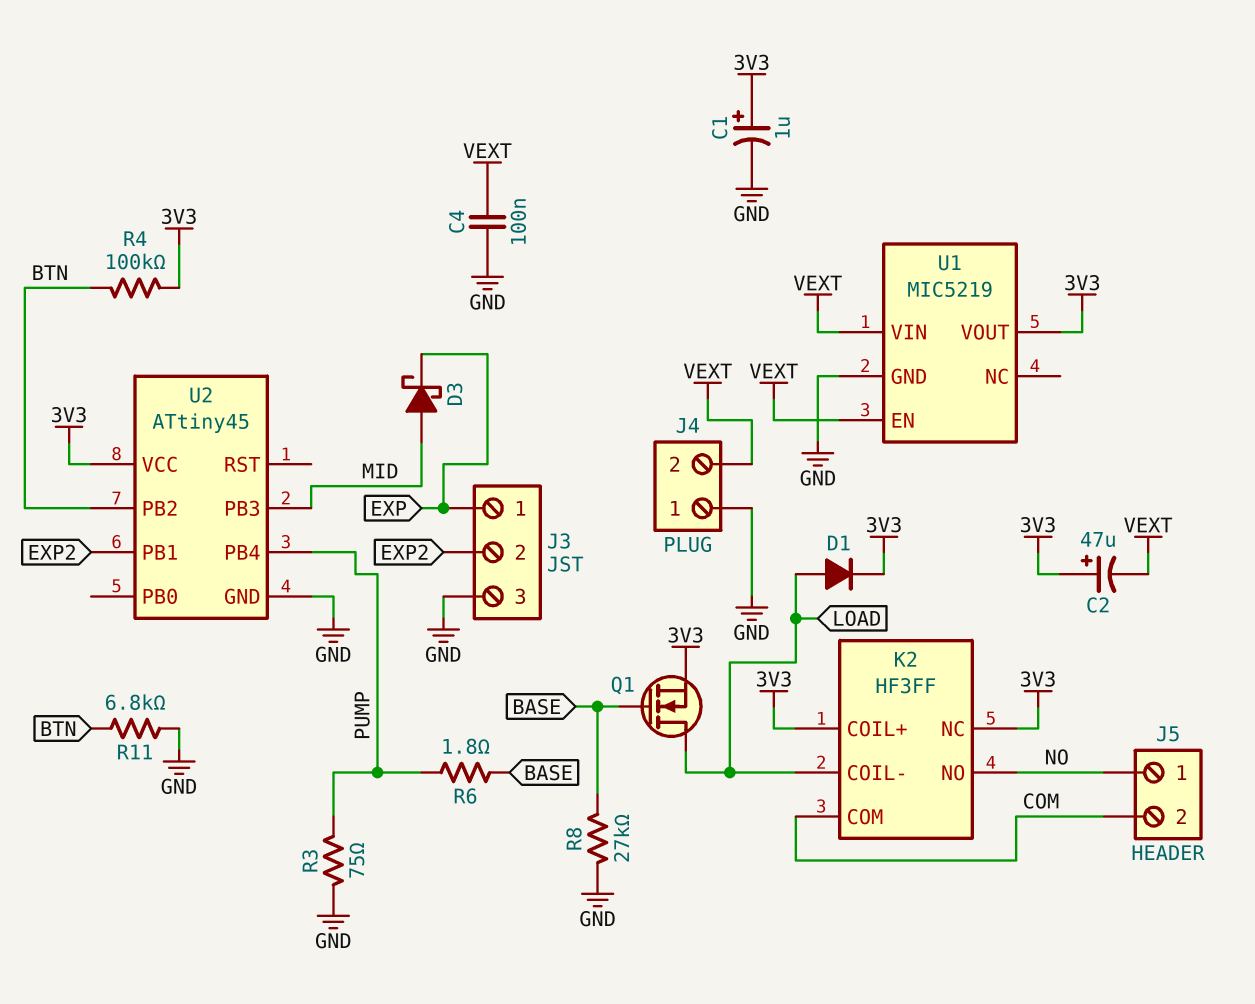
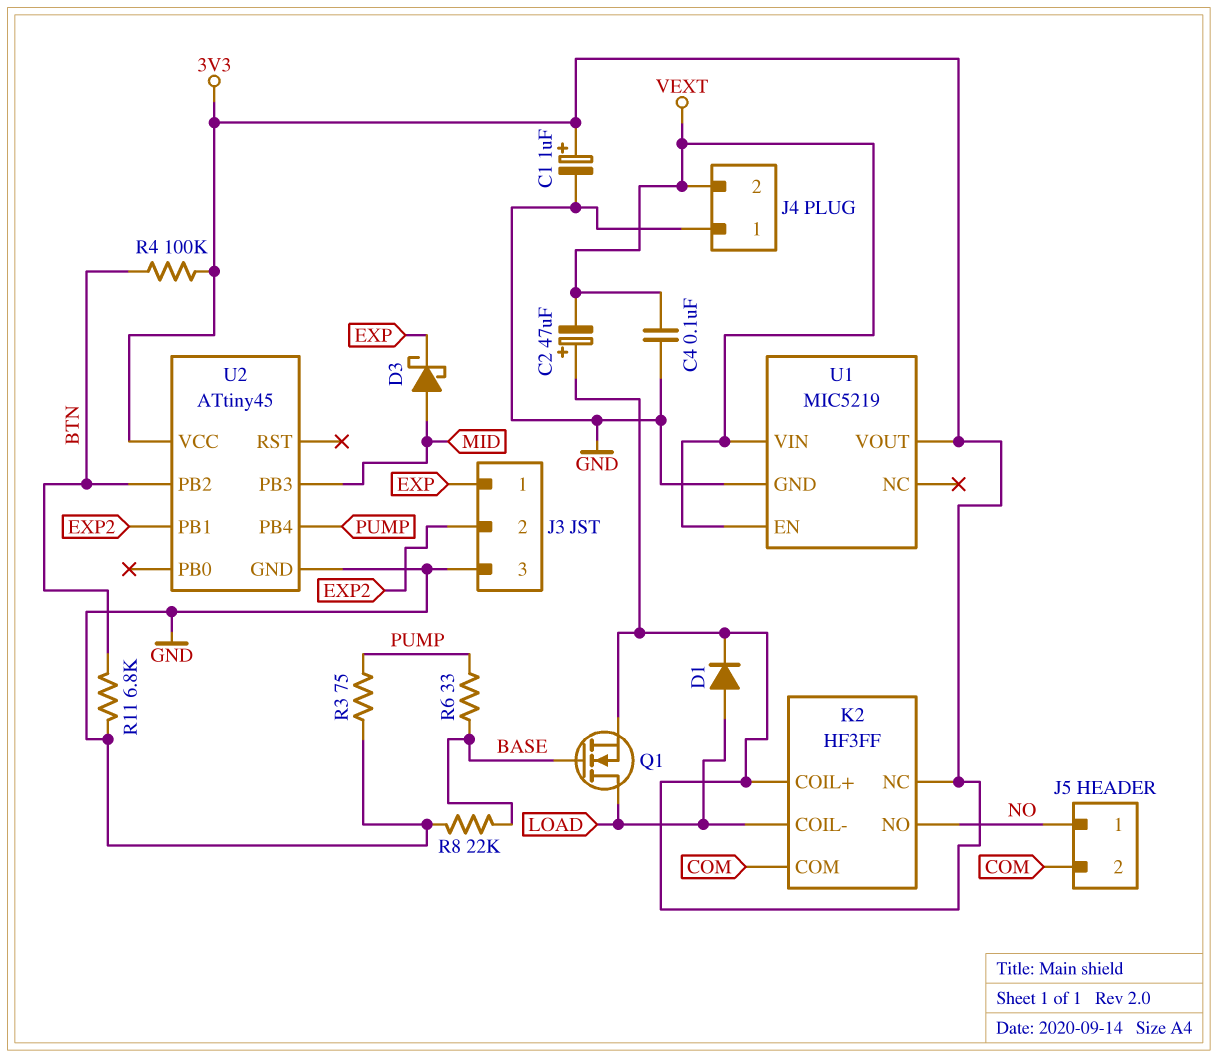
R6: 1.8 (BASE, PUMP) -> 33 (BASE, PUMP)
R8: 27k (BASE, GND) -> 22k (BASE, GND)

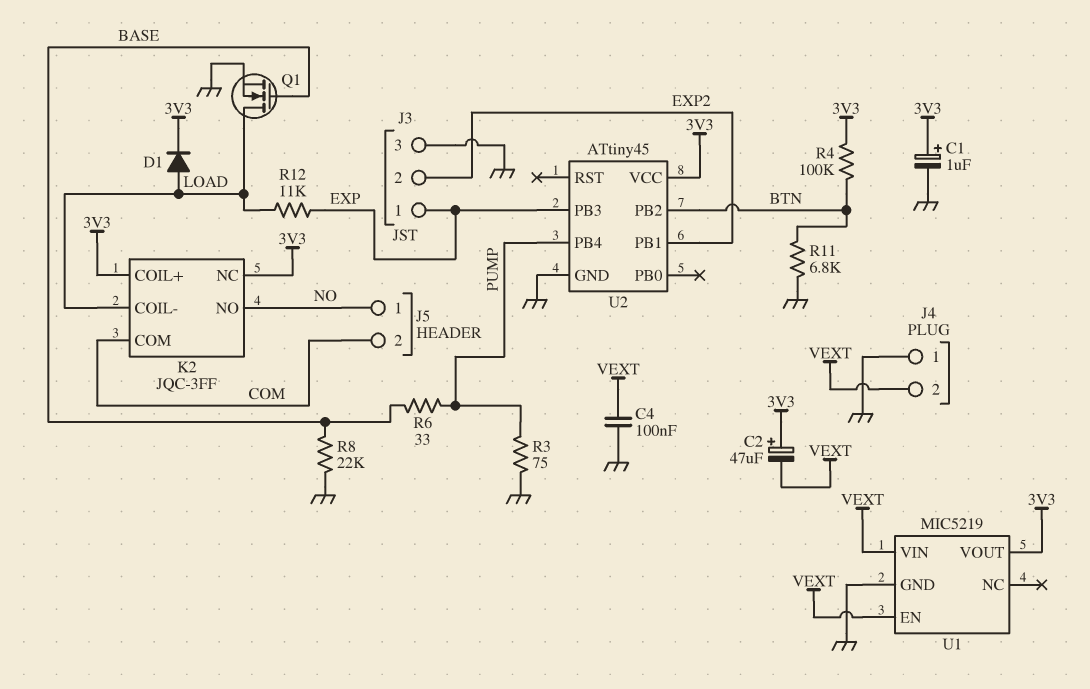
D3: schottky (A MID, K EXP) -> none
K2: HF3FF -> JQC-3FF
Q1: NMOS (G BASE, D LOAD, S 3V3) -> NMOS (G BASE, D LOAD, S GND)
R12: none -> 11k (EXP, LOAD)
U2 pin PB3: MID -> EXP

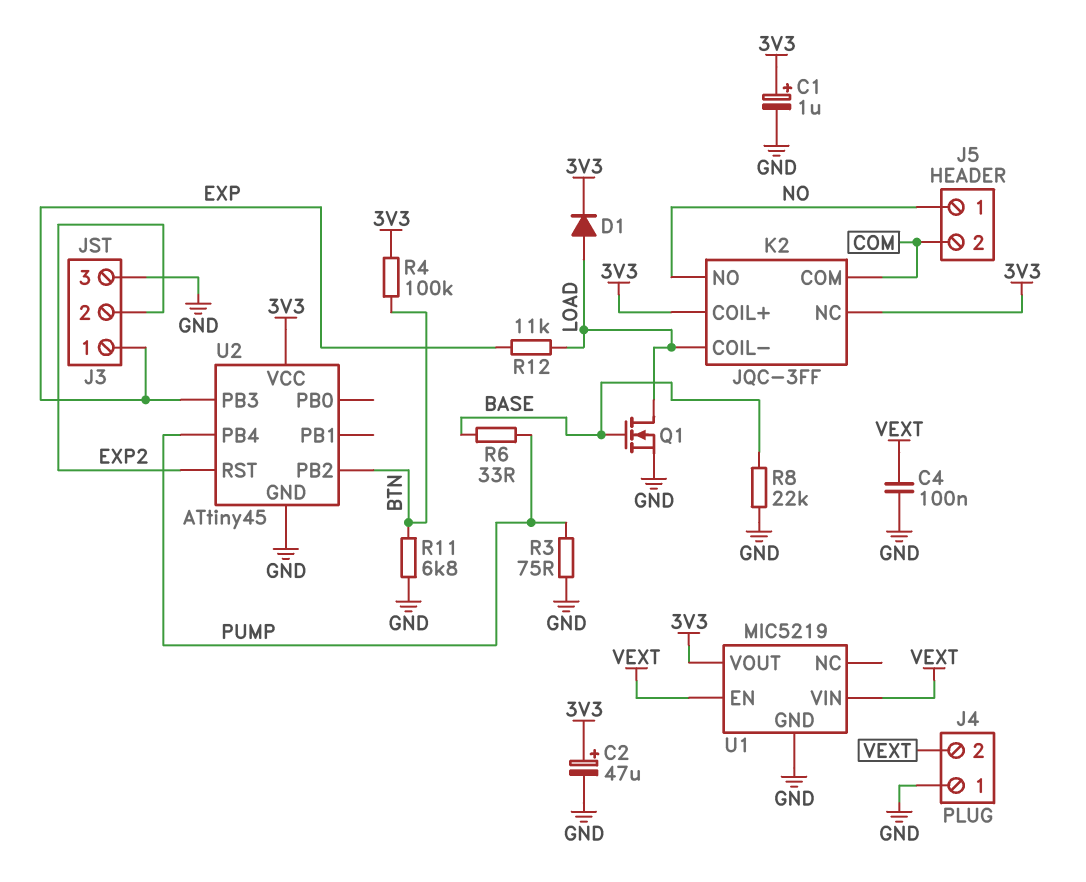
C2: 47uF (plus 3V3, minus VEXT) -> 47uF (plus 3V3, minus GND)
U2 pin PB1: EXP2 -> none
U2 pin RST: none -> EXP2

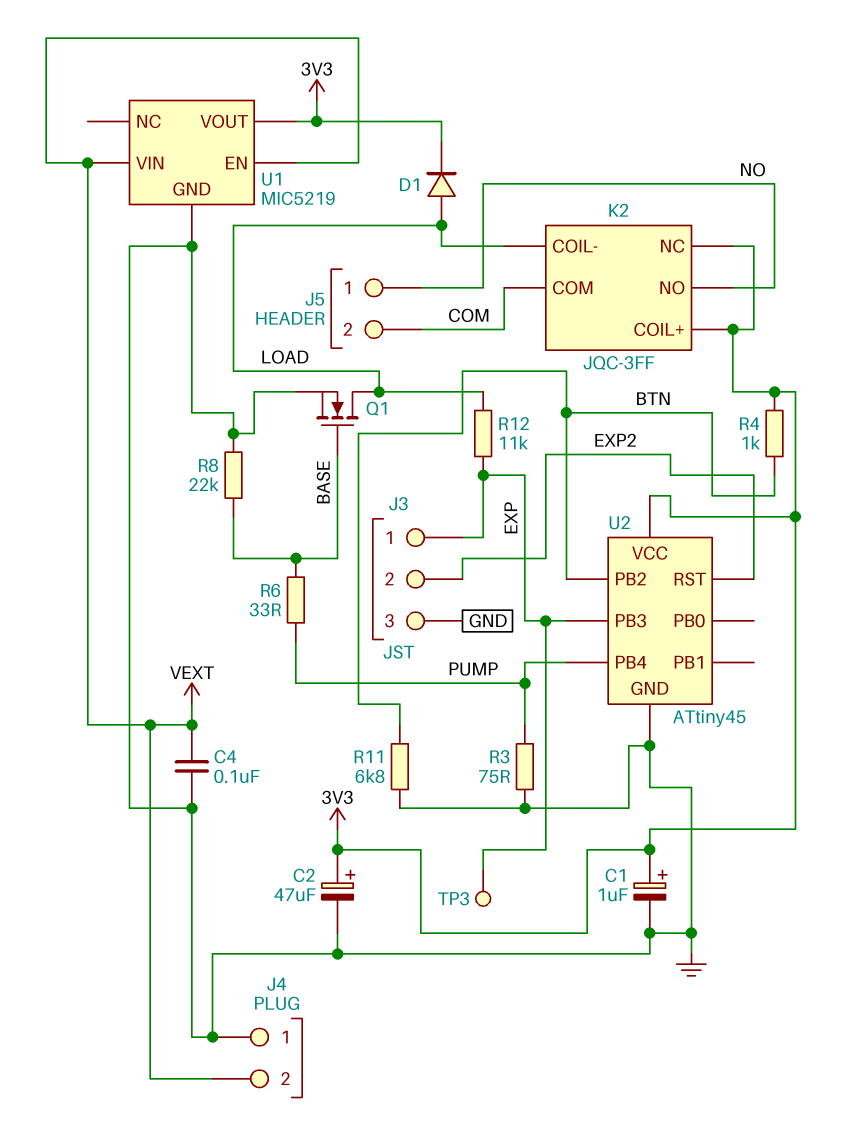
R4: 100k (3V3, BTN) -> 1k (3V3, BTN)
TP3: none -> test point (EXP)

